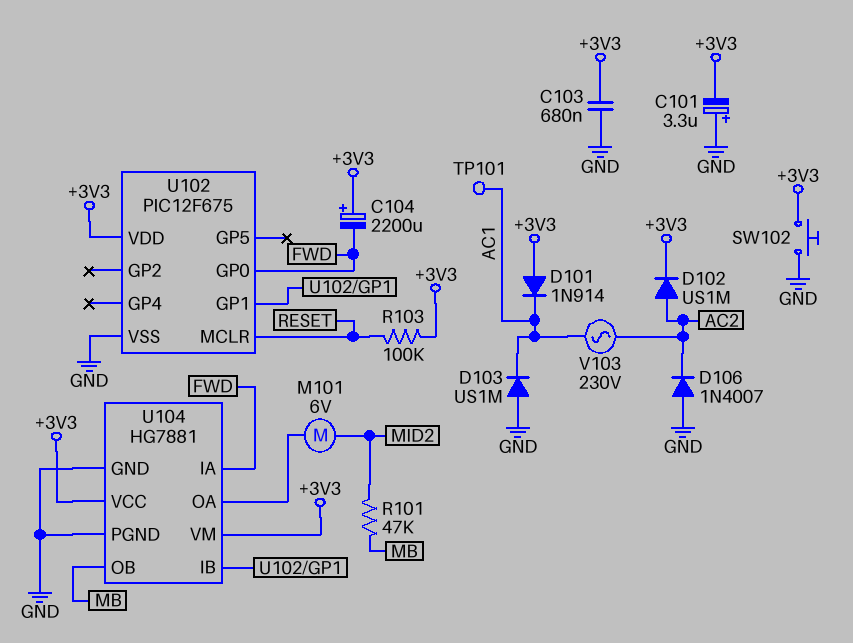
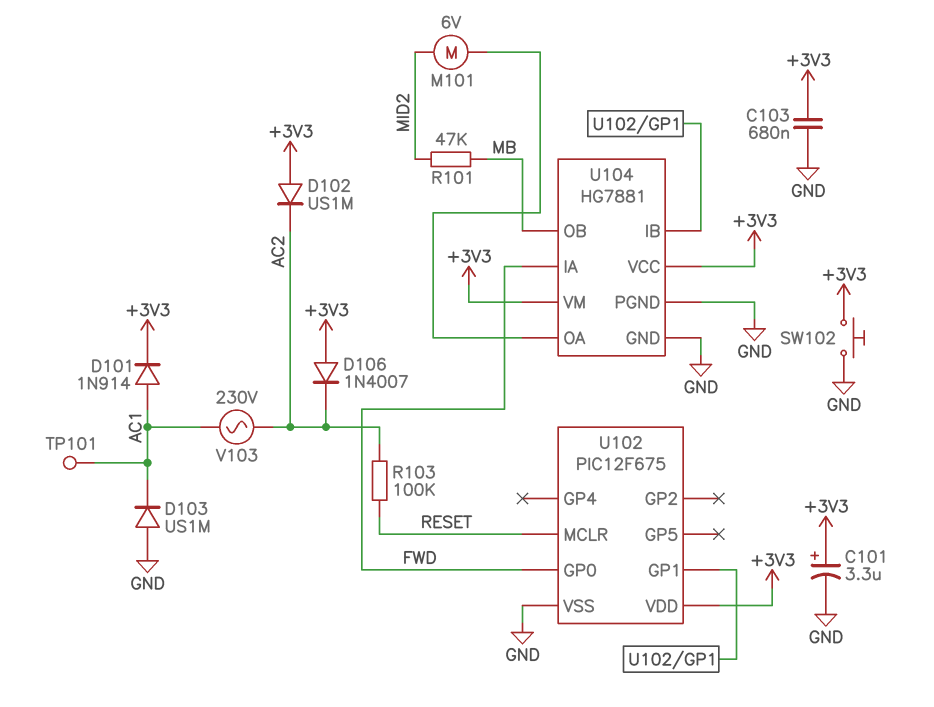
C101: 3.3uF (plus GND, minus +3V3) -> 3.3uF (plus +3V3, minus GND)
C104: 2200uF (plus +3V3, minus FWD) -> none
D101: diode 1N914 (A +3V3, K AC1) -> diode 1N914 (A AC1, K +3V3)
D102: diode US1M (A AC2, K +3V3) -> diode US1M (A +3V3, K AC2)
D106: diode 1N4007 (A GND, K AC2) -> diode 1N4007 (A +3V3, K AC2)
R103: 100k (+3V3, RESET) -> 100k (AC2, RESET)

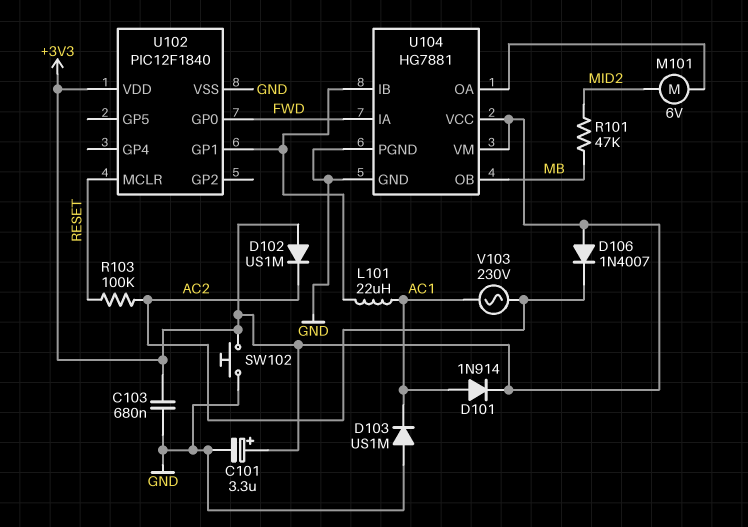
L101: none -> 22uH (AC1, U102/GP1)
TP101: test point (AC1) -> none
U102: PIC12F675 -> PIC12F1840

